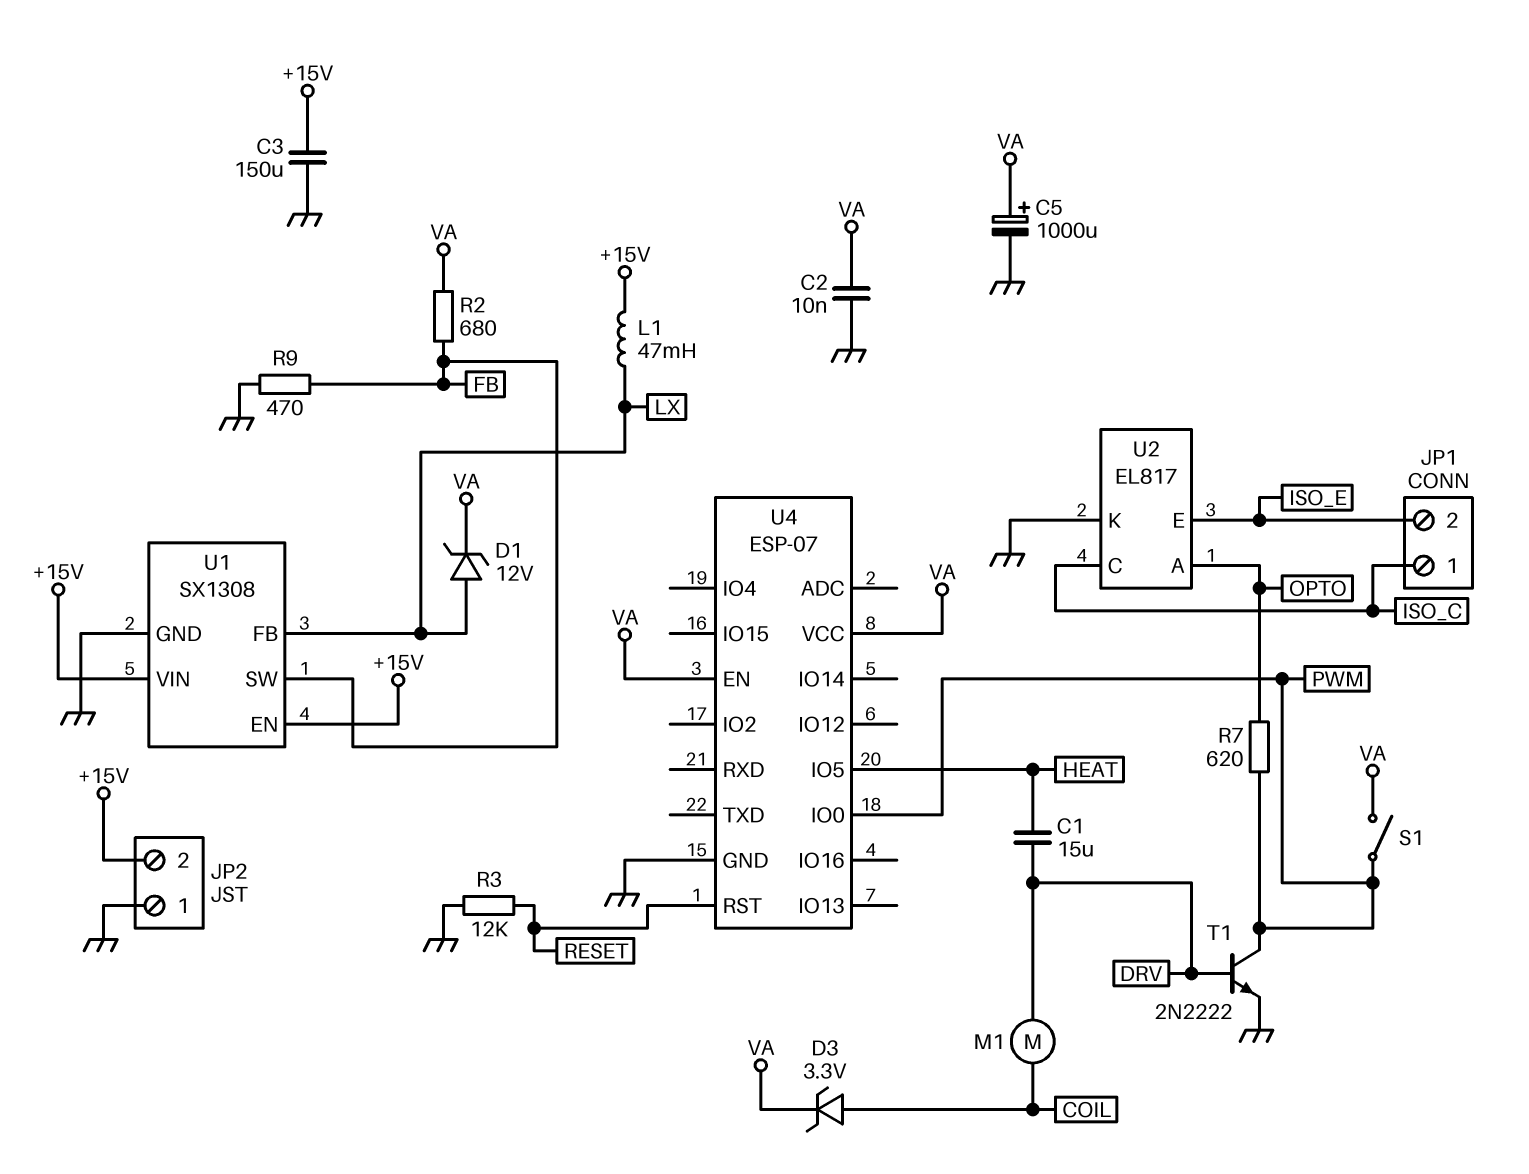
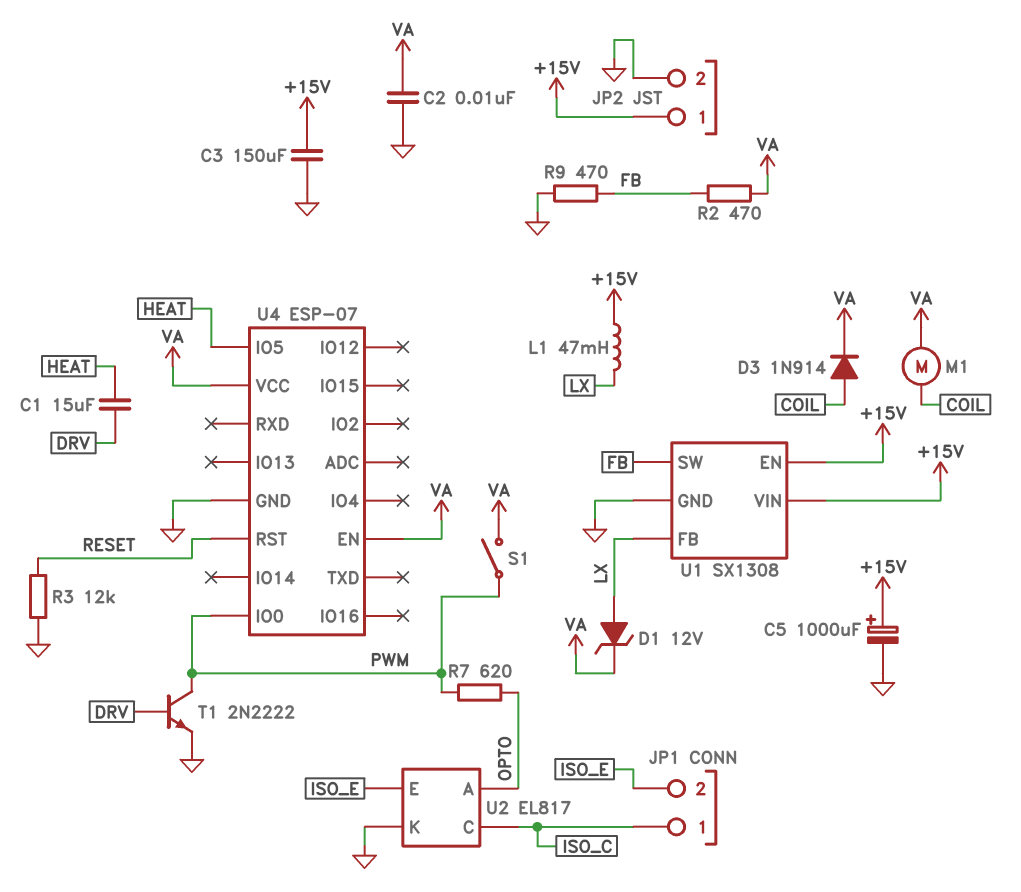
C5: 1000uF (plus VA, minus GND) -> 1000uF (plus +15V, minus GND)
D3: zener 3.3V (A COIL, K VA) -> diode 1N914 (A COIL, K VA)
JP2 pin 1: GND -> +15V
JP2 pin 2: +15V -> GND
M1: motor (COIL, DRV) -> motor (COIL, VA)
R2: 680 (FB, VA) -> 470 (FB, VA)

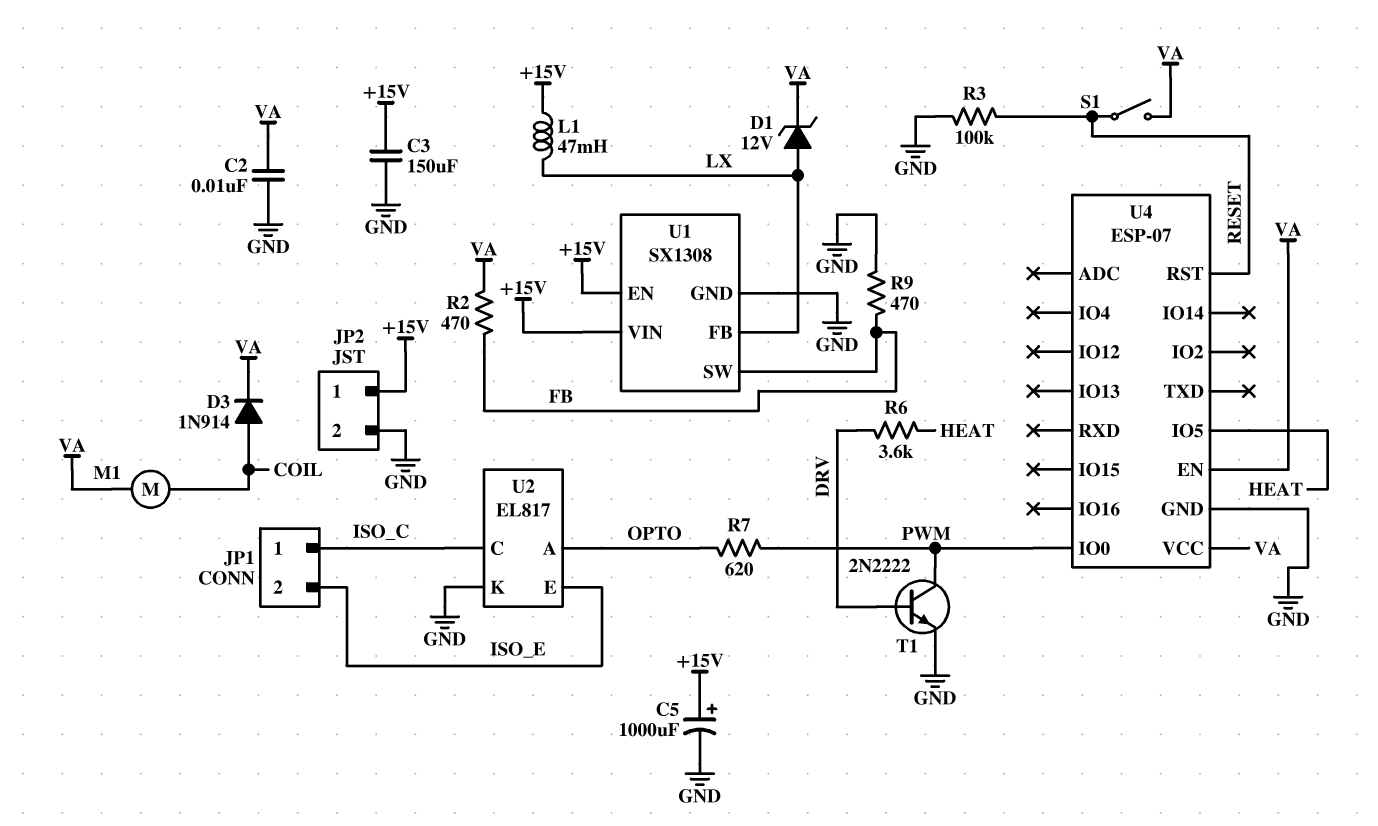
C1: 15uF (DRV, HEAT) -> none
R3: 12k (GND, RESET) -> 100k (GND, RESET)
R6: none -> 3.6k (DRV, HEAT)
S1: switch (PWM, VA) -> switch (RESET, VA)

